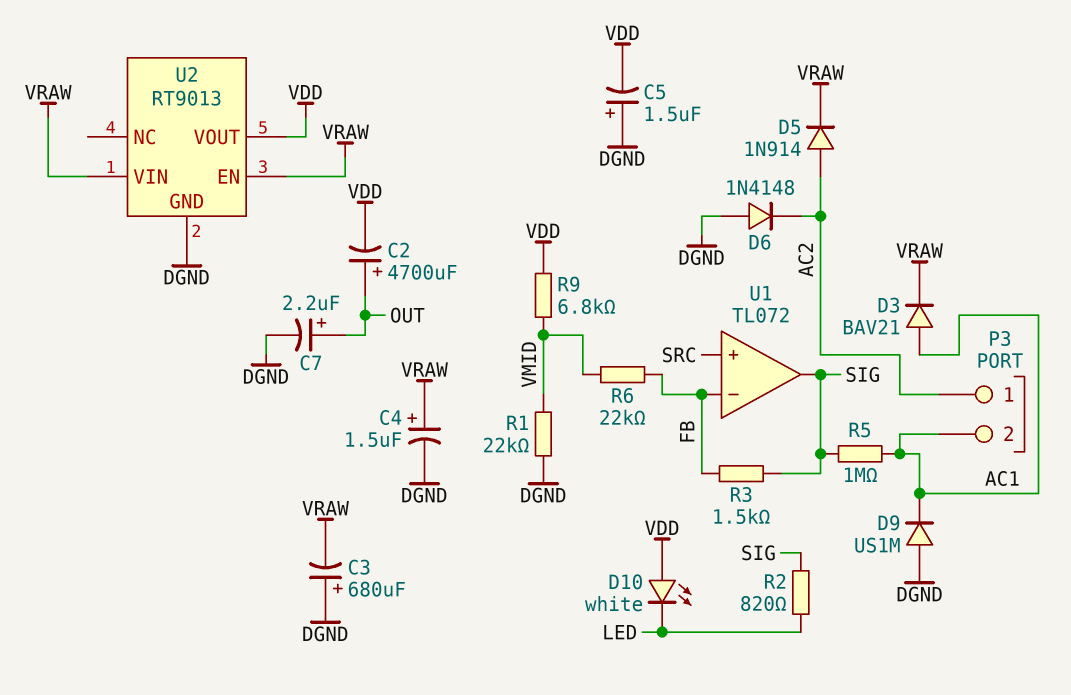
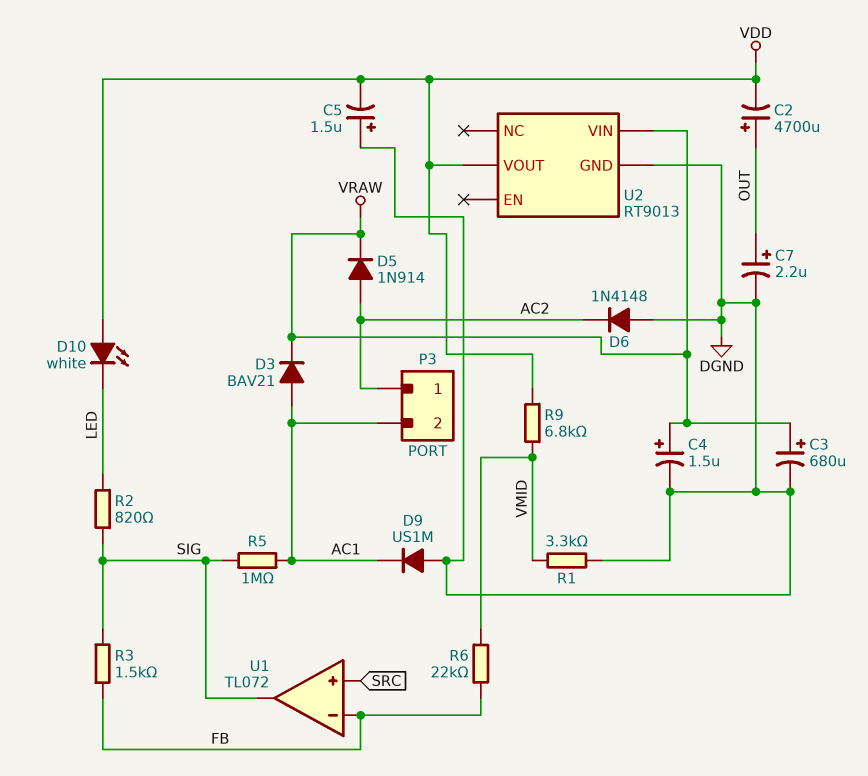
C3: 680uF (plus DGND, minus VRAW) -> 680uF (plus VRAW, minus DGND)
R1: 22k (DGND, VMID) -> 3.3k (DGND, VMID)
U2 pin EN: VRAW -> none

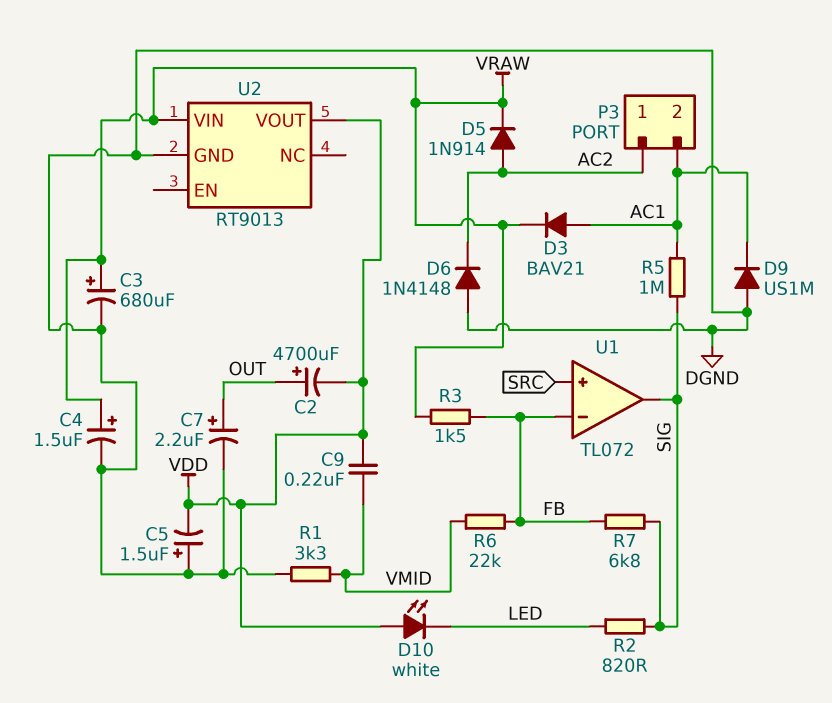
C9: none -> 220nF (VDD, VMID)
R3: 1.5k (FB, SIG) -> 1.5k (FB, VRAW)
R7: none -> 6.8k (FB, SIG)
R9: 6.8k (VDD, VMID) -> none

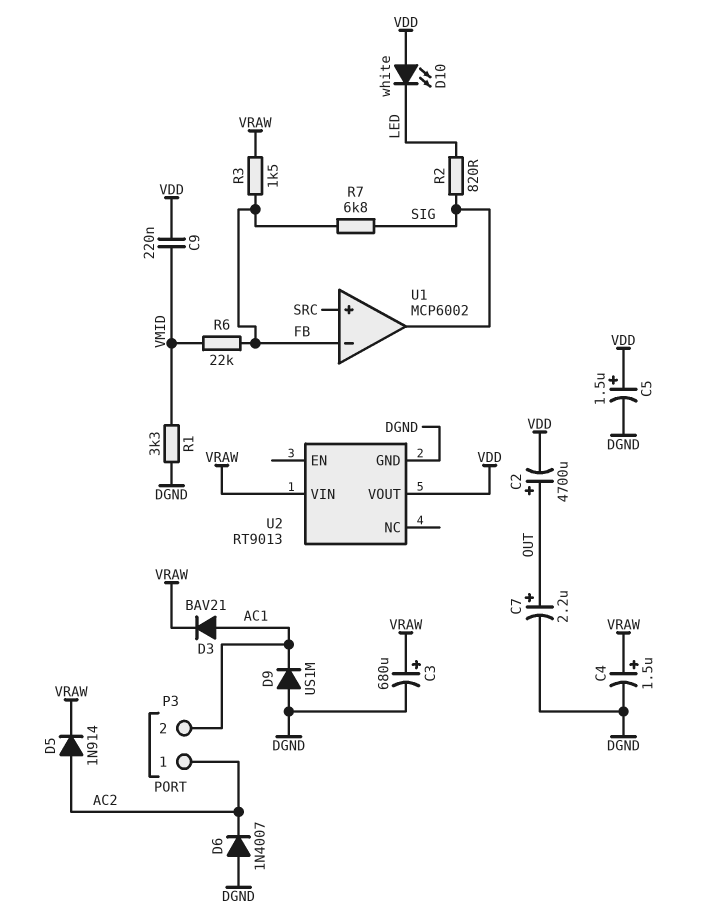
C5: 1.5uF (plus DGND, minus VDD) -> 1.5uF (plus VDD, minus DGND)
D6: diode 1N4148 (A DGND, K AC2) -> diode 1N4007 (A DGND, K AC2)
R5: 1M (AC1, SIG) -> none
U1: TL072 -> MCP6002

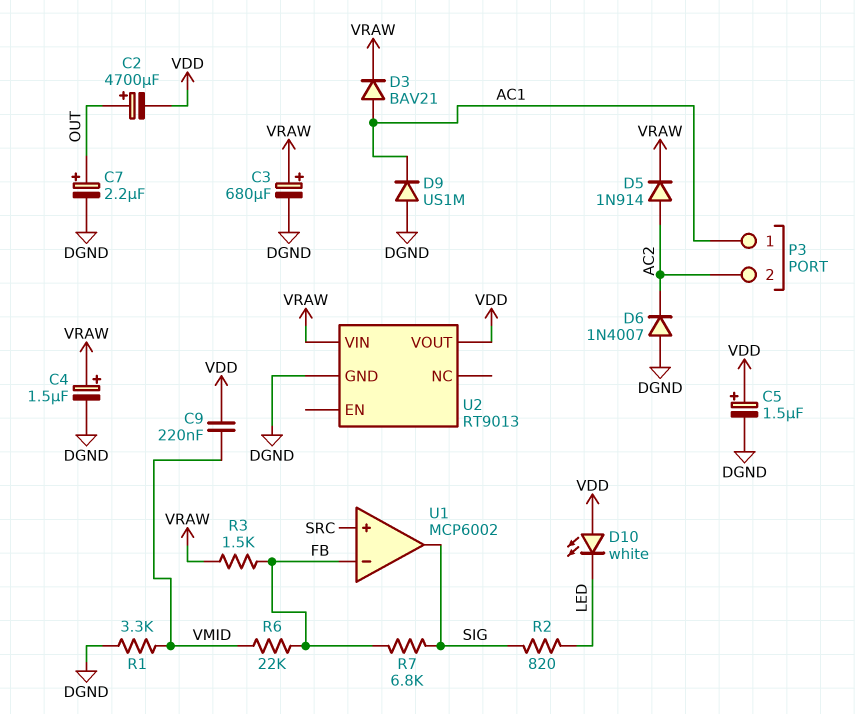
P3 pin 1: AC2 -> AC1
P3 pin 2: AC1 -> AC2

